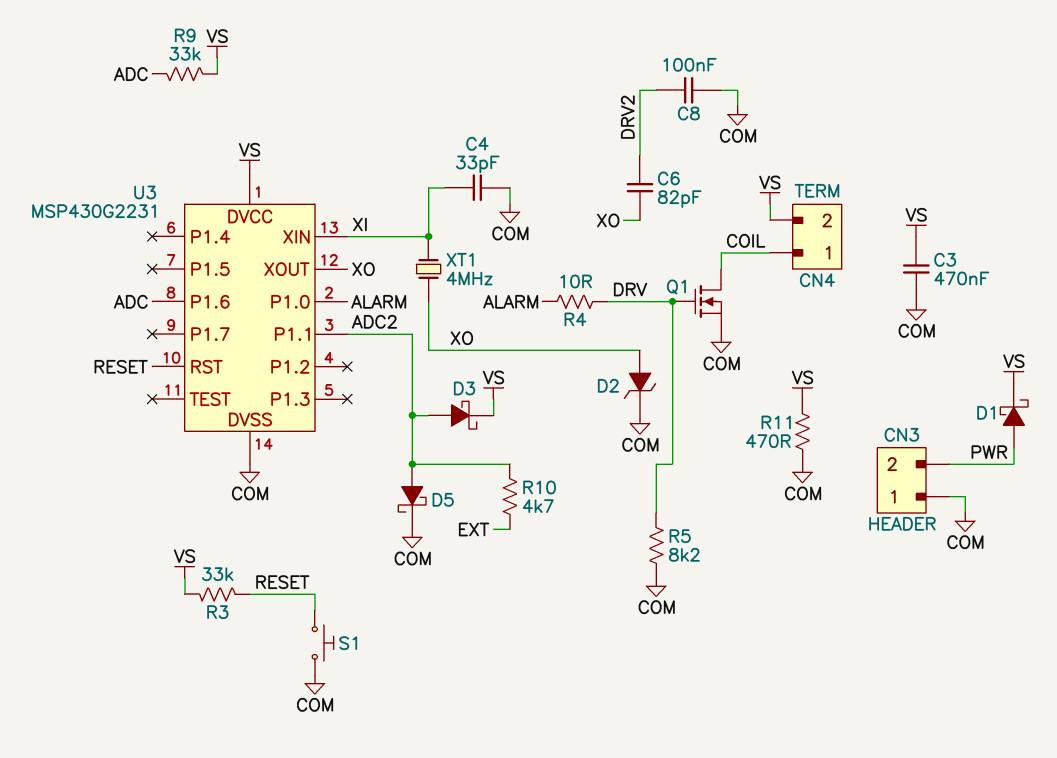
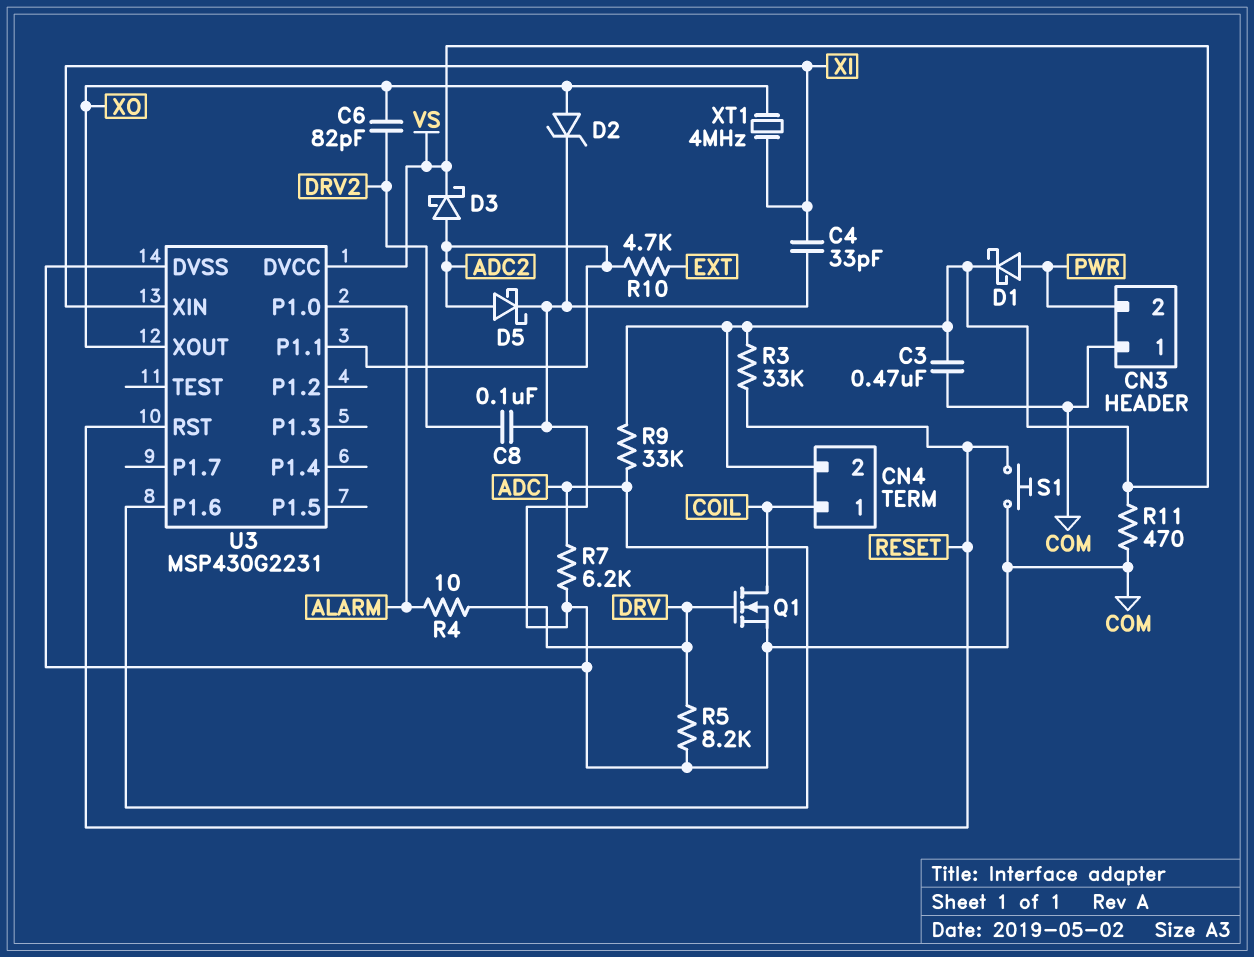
R7: none -> 6.2k (ADC, COM)

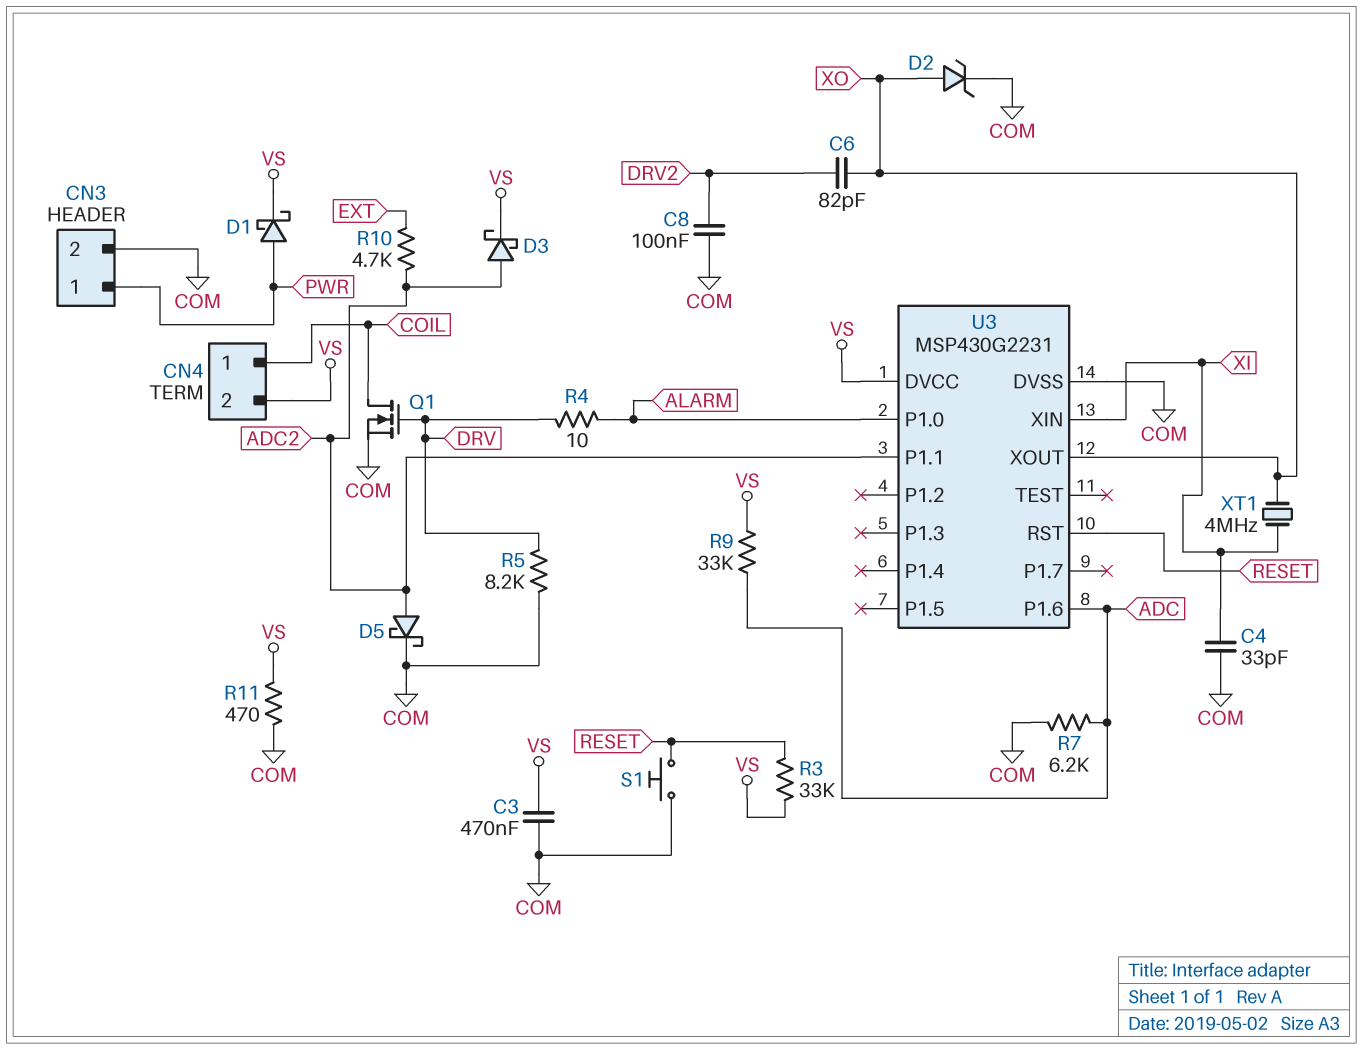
CN3 pin 1: COM -> PWR
CN3 pin 2: PWR -> COM

